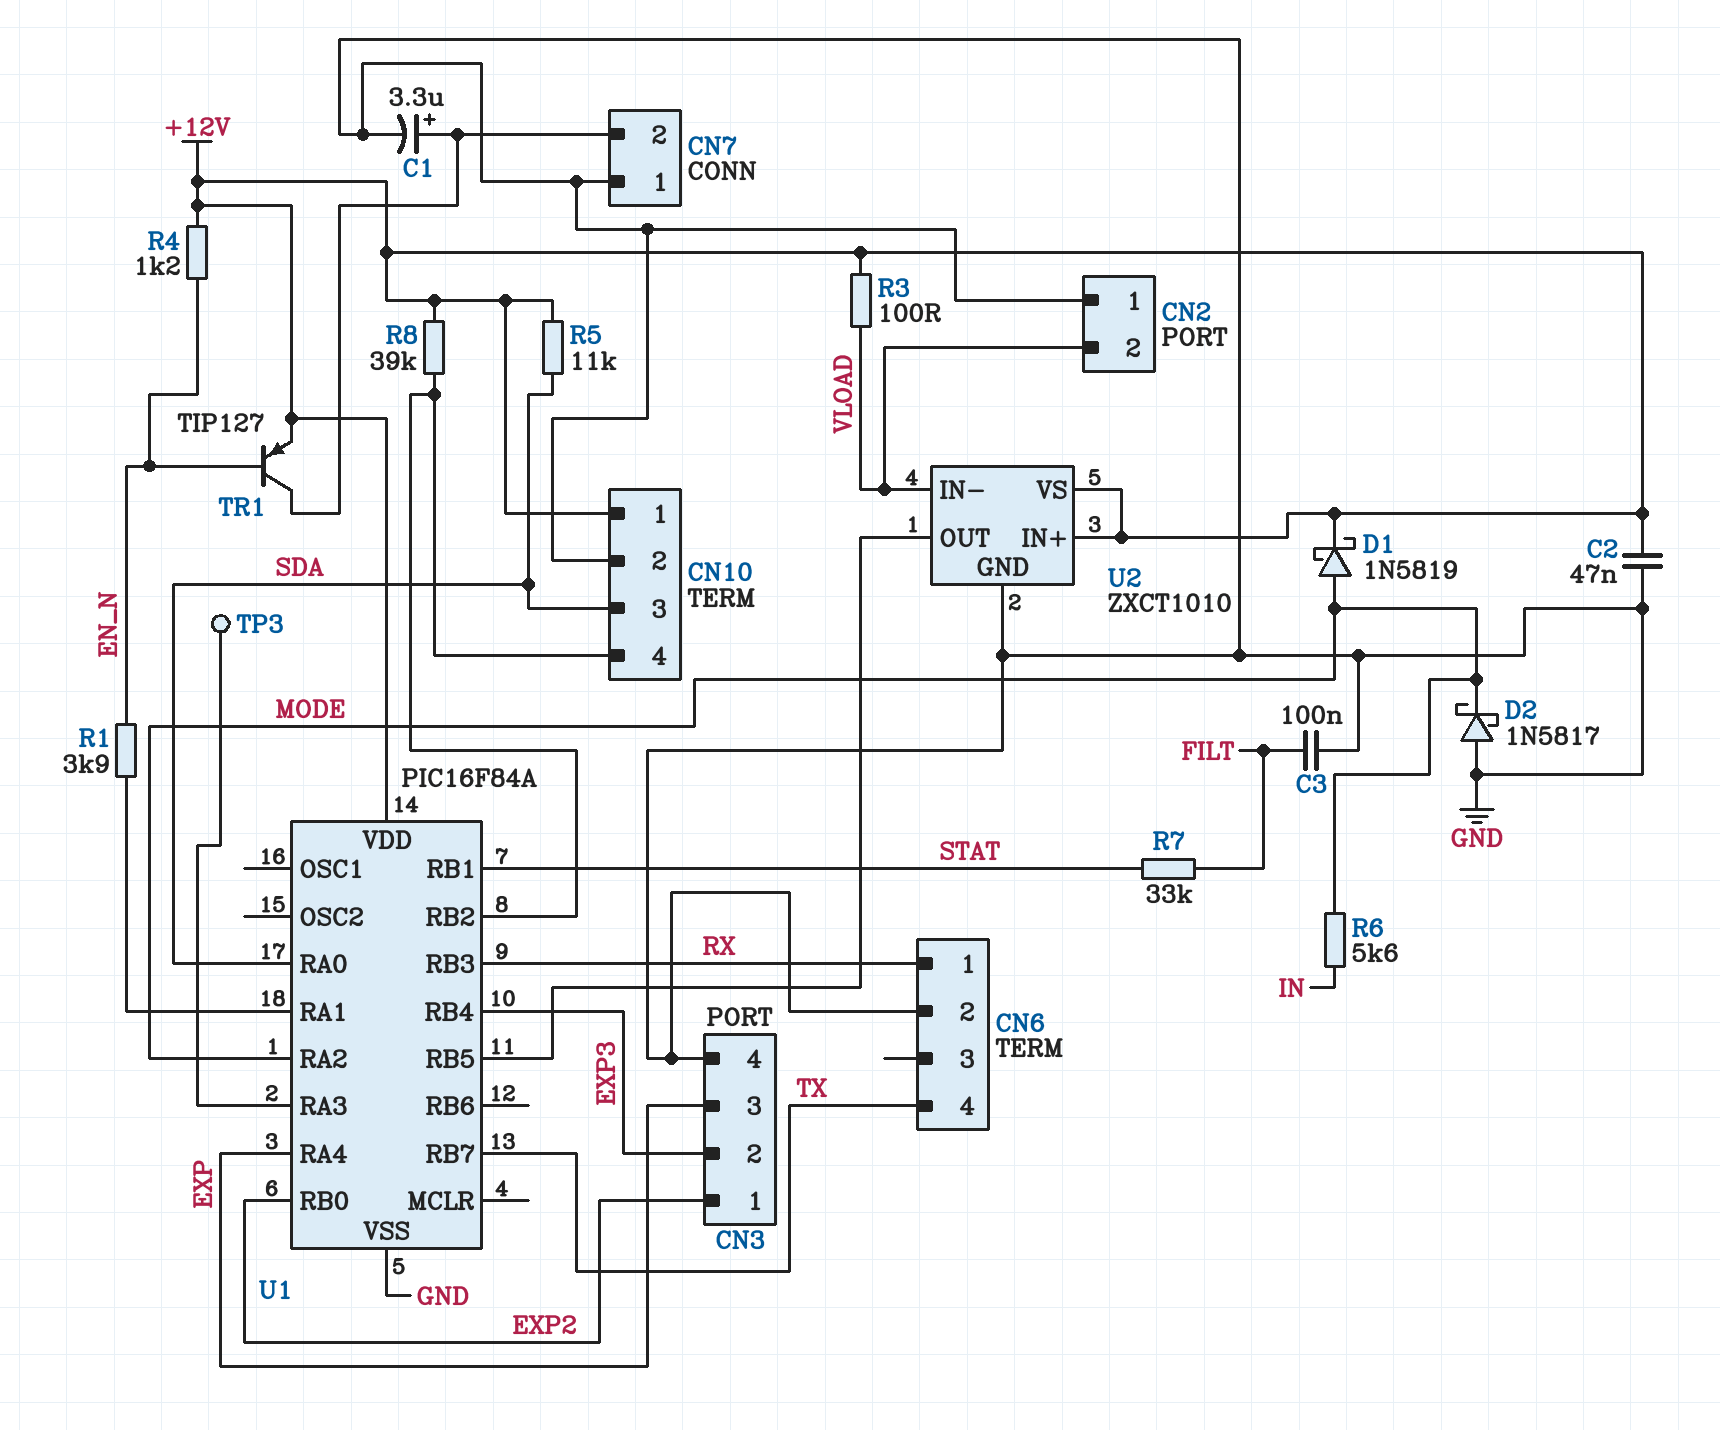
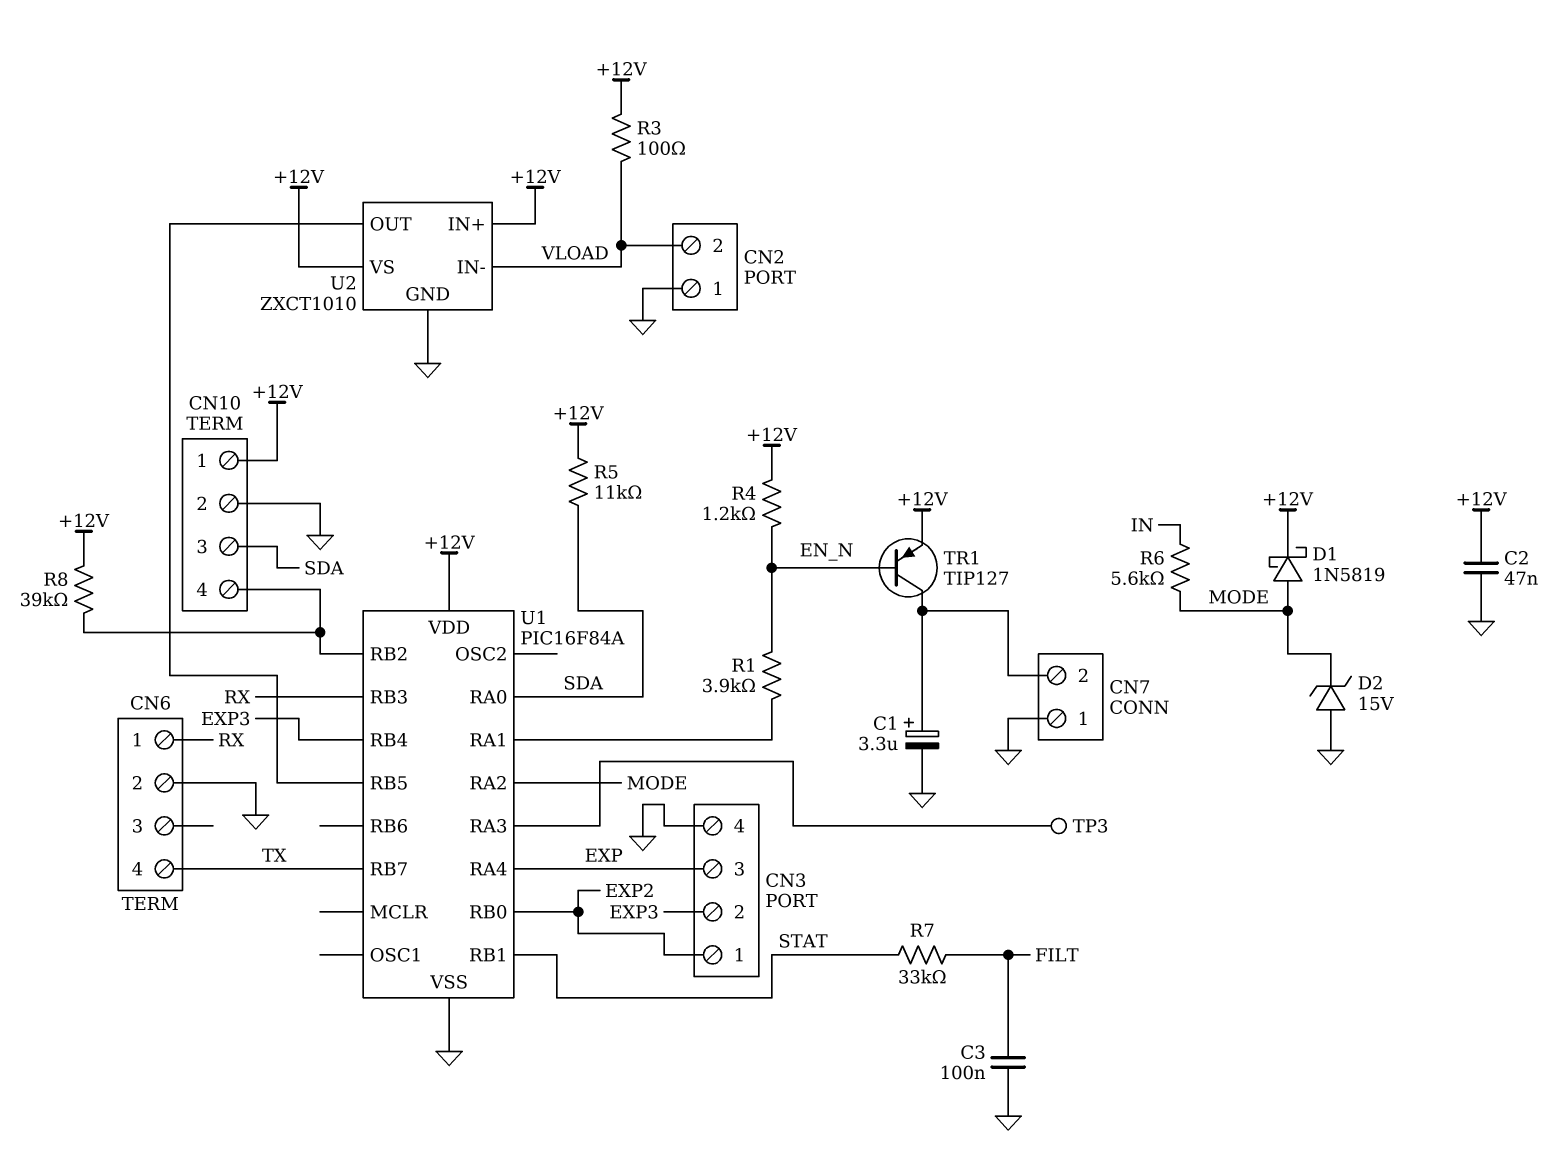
D2: schottky 1N5817 (A GND, K MODE) -> zener 15V (A GND, K MODE)

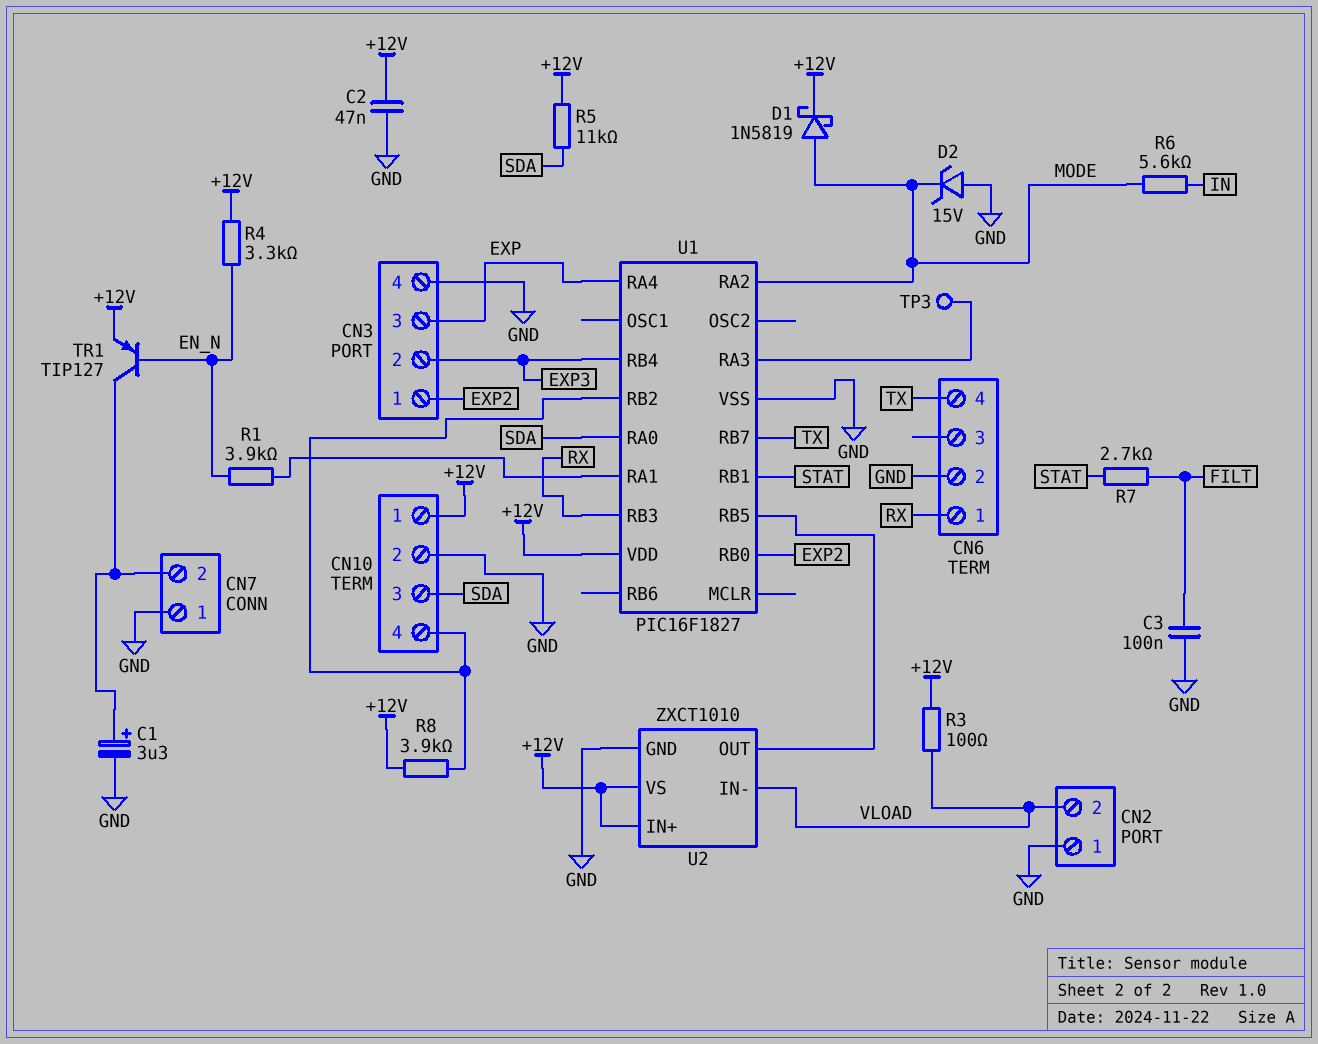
R4: 1.2k (+12V, EN_N) -> 3.3k (+12V, EN_N)
R7: 33k (FILT, STAT) -> 2.7k (FILT, STAT)
R8: 39k (+12V, CN10/4) -> 3.9k (+12V, CN10/4)
U1: PIC16F84A -> PIC16F1827

